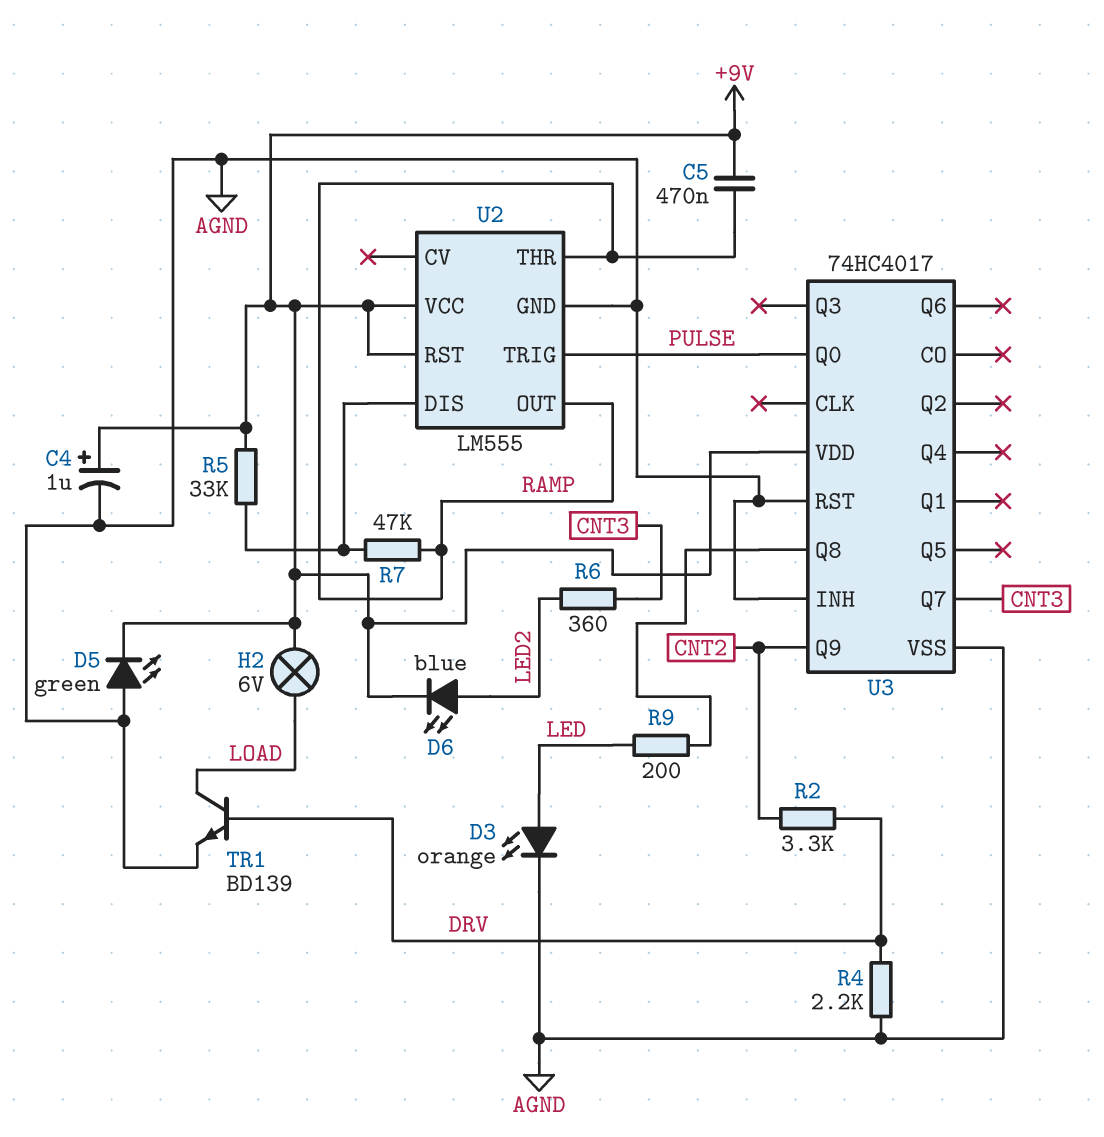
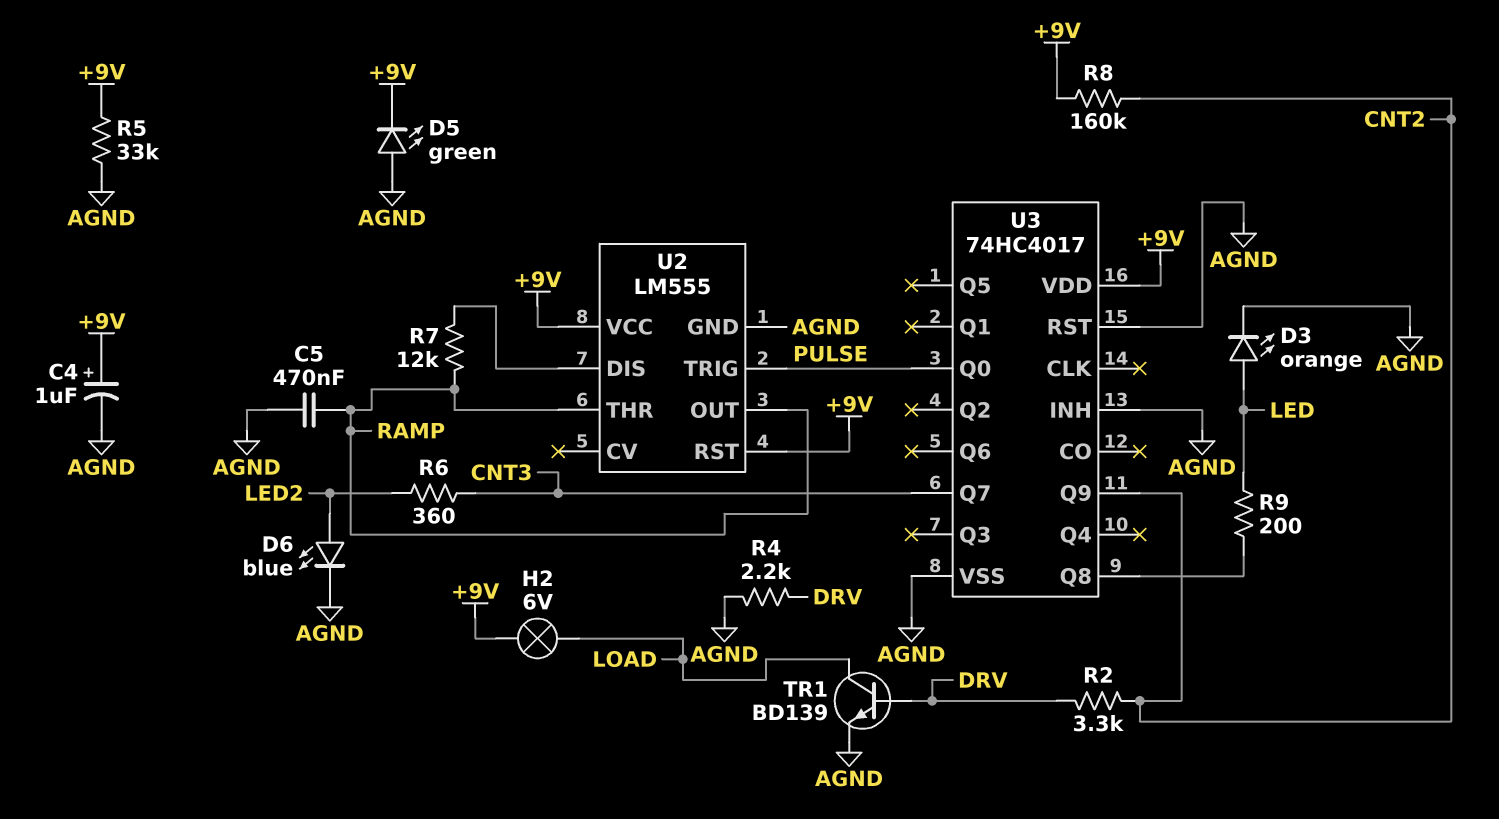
C5: 470nF (+9V, RAMP) -> 470nF (AGND, RAMP)
D6: LED blue (A LED2, K +9V) -> LED blue (A LED2, K AGND)
R5: 33k (+9V, U2/DIS) -> 33k (+9V, AGND)
R7: 47k (RAMP, U2/DIS) -> 12k (RAMP, U2/DIS)
R8: none -> 160k (+9V, CNT2)

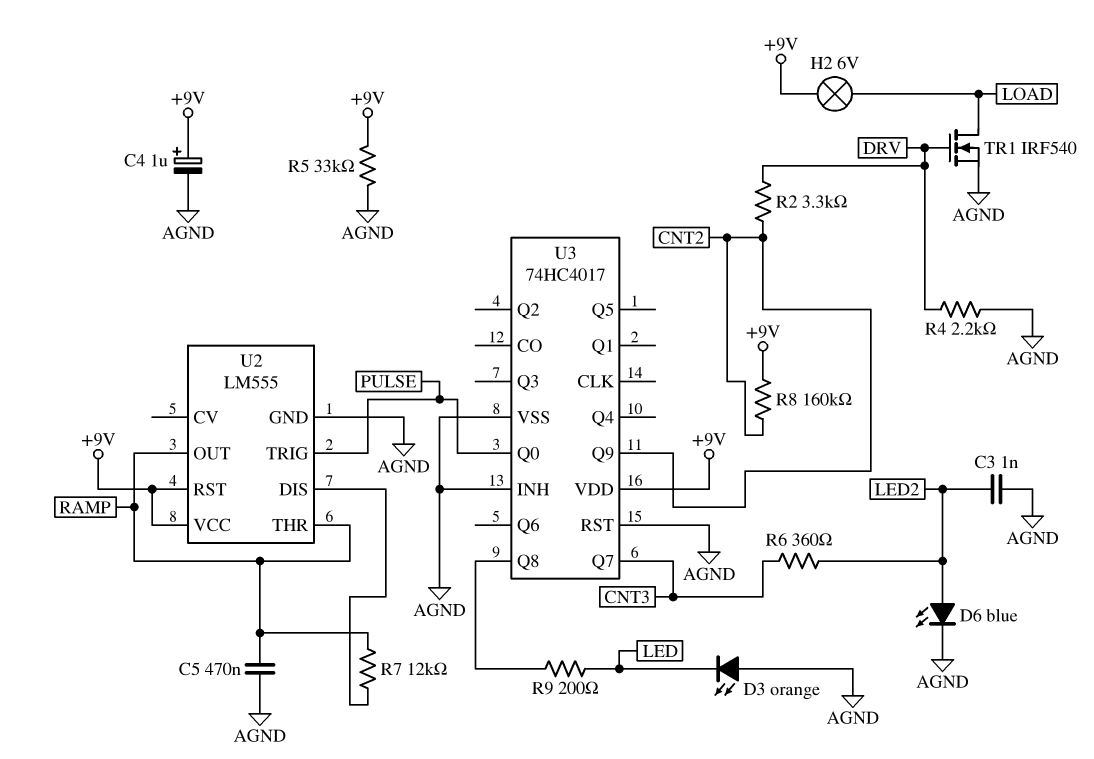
C3: none -> 1nF (AGND, LED2)
D3: LED orange (A LED, K AGND) -> LED orange (A AGND, K LED)
D5: LED green (A AGND, K +9V) -> none
TR1: NPN BD139 (B DRV, C LOAD, E AGND) -> NMOS IRF540 (G DRV, D LOAD, S AGND)

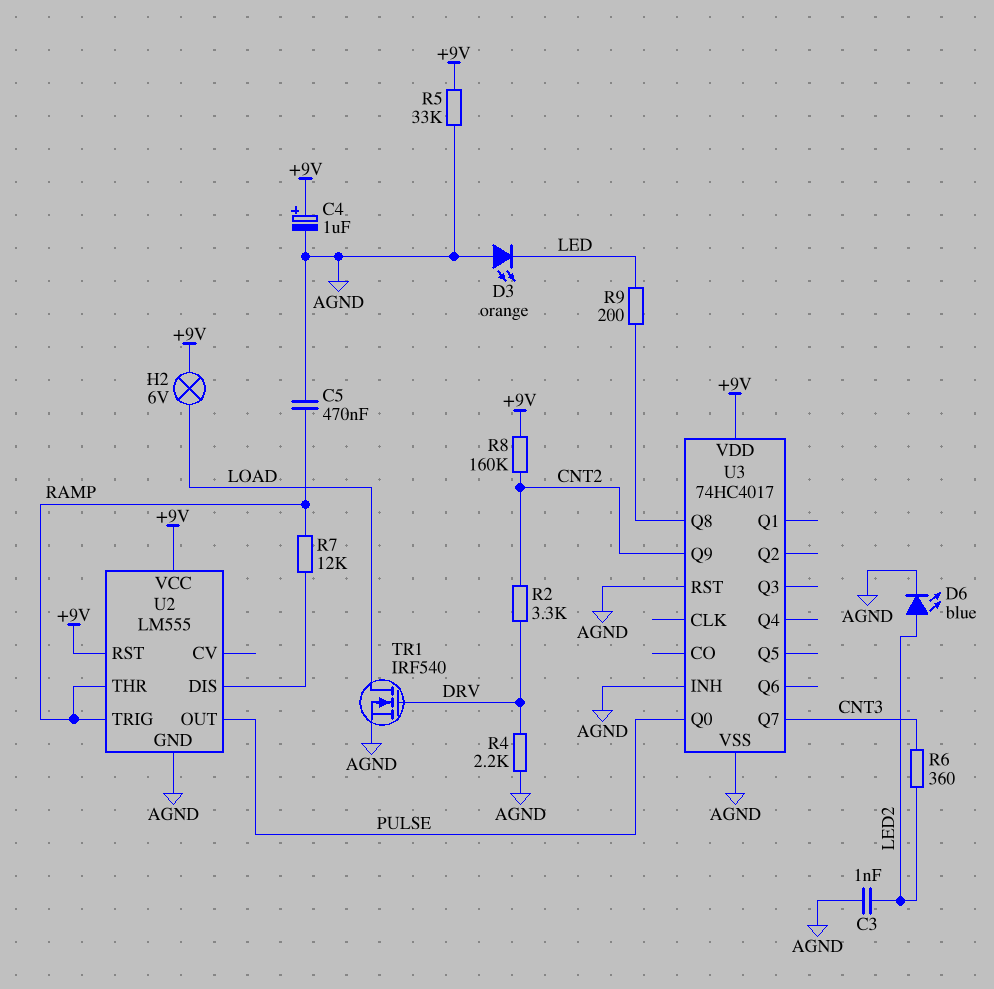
U2 pin OUT: RAMP -> PULSE
U2 pin TRIG: PULSE -> RAMP

